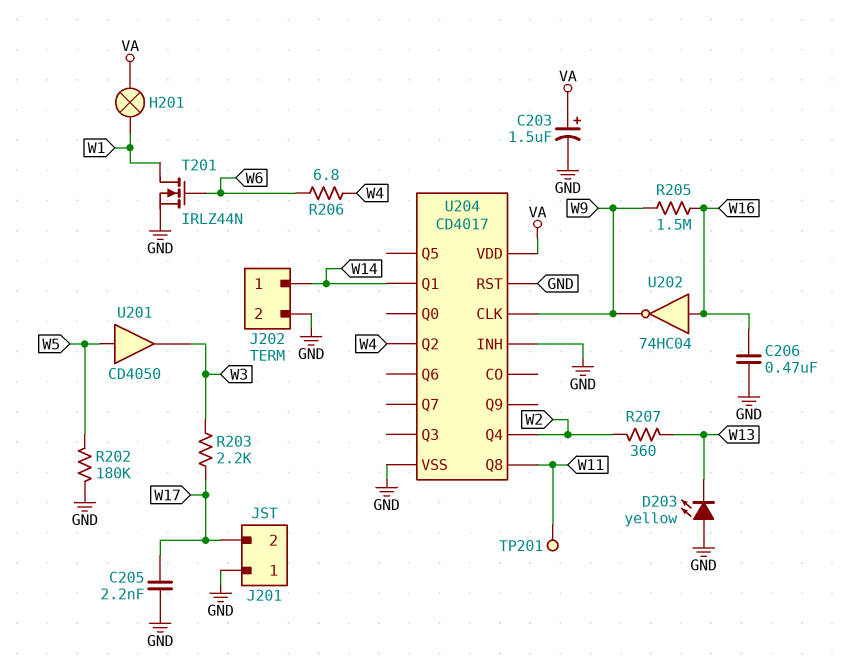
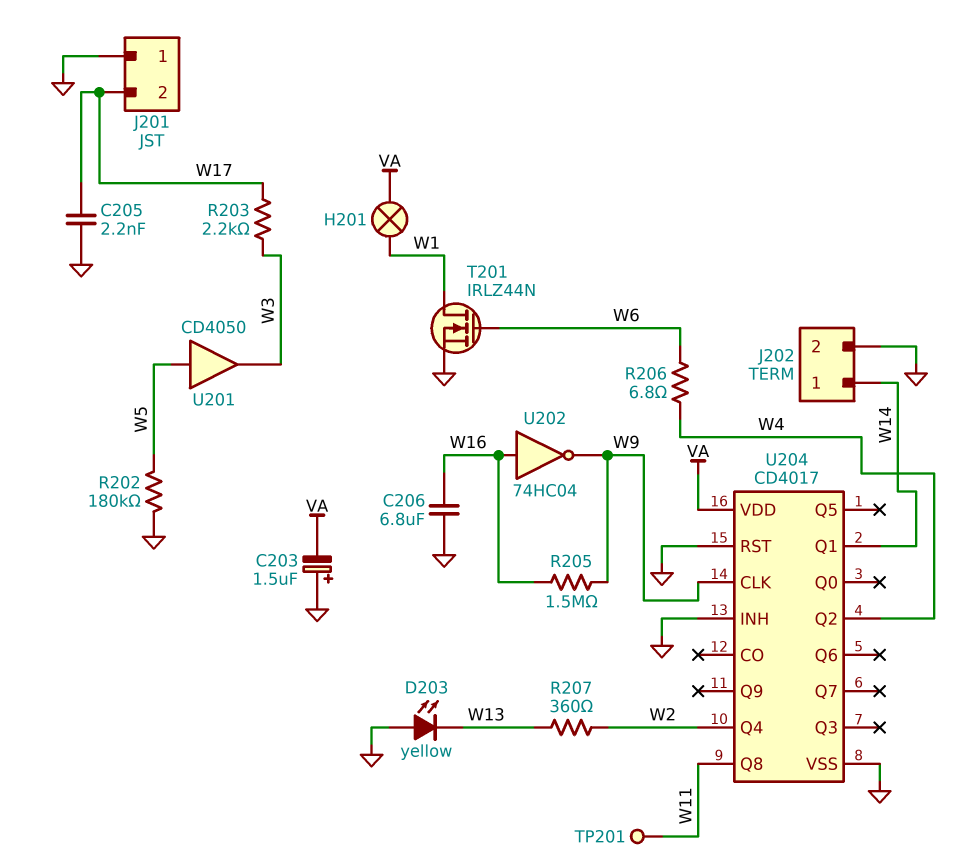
C203: 1.5uF (plus VA, minus GND) -> 1.5uF (plus GND, minus VA)
C206: 470nF (GND, W16) -> 6.8uF (GND, W16)

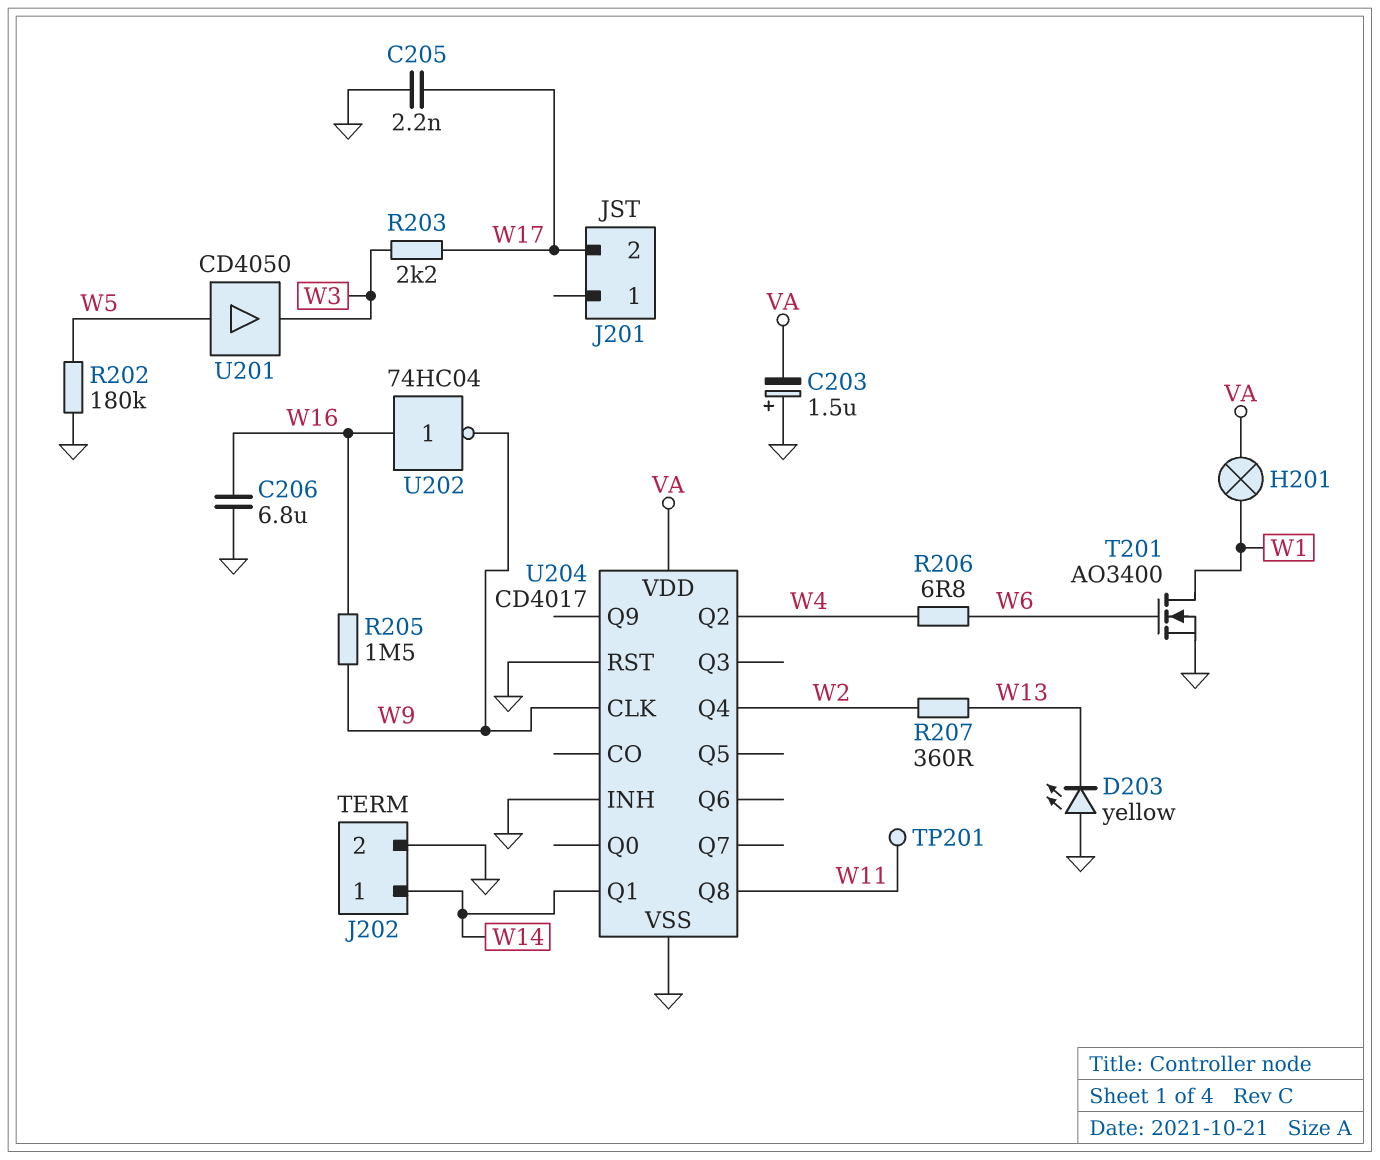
J201 pin 1: GND -> none
T201: NMOS IRLZ44N (G W6, D W1, S GND) -> NMOS AO3400 (G W6, D W1, S GND)

